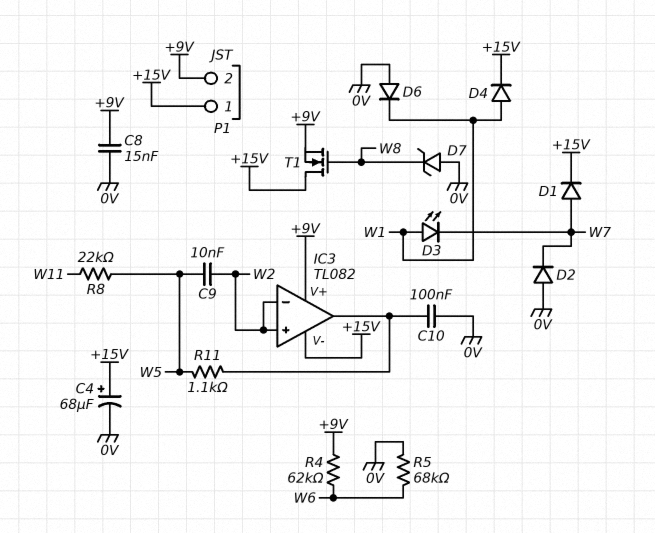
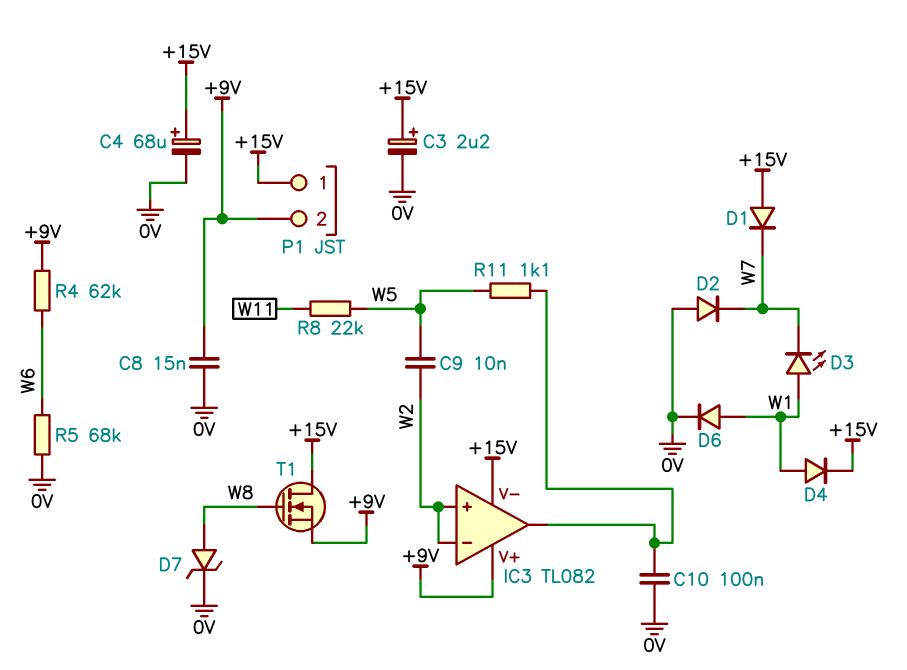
C3: none -> 2.2uF (plus +15V, minus 0V)
D1: diode (A W7, K +15V) -> diode (A +15V, K W7)
D6: diode (A 0V, K W1) -> diode (A W1, K 0V)
D7: zener (A 0V, K W8) -> zener (A W8, K 0V)

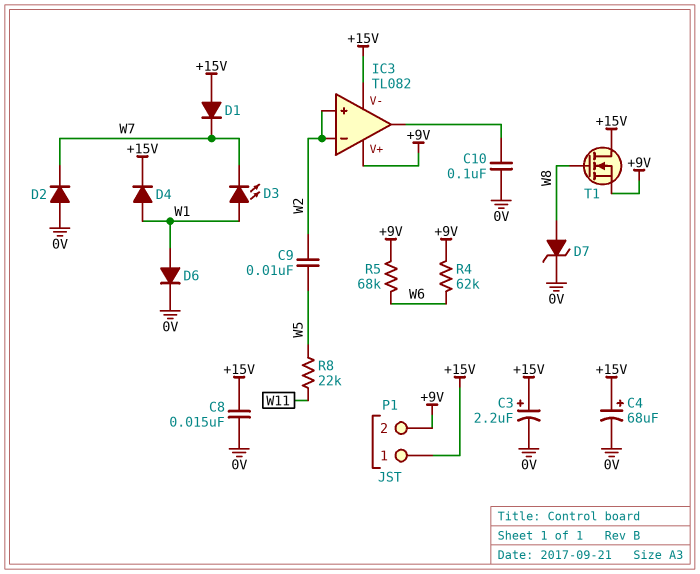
C8: 15nF (+9V, 0V) -> 15nF (+15V, 0V)
R5: 68k (0V, W6) -> 68k (+9V, W6)
R11: 1.1k (IC3/out, W5) -> none

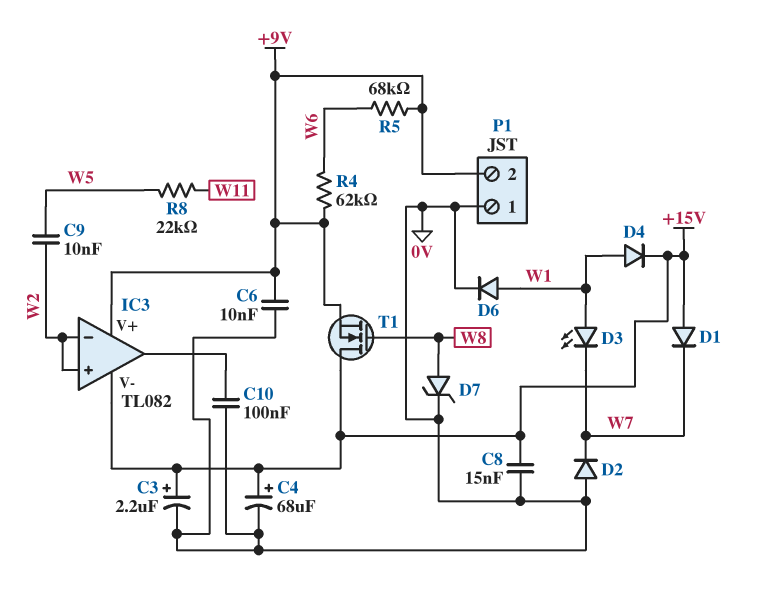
C6: none -> 10nF (+9V, 0V)
P1 pin 1: +15V -> 0V

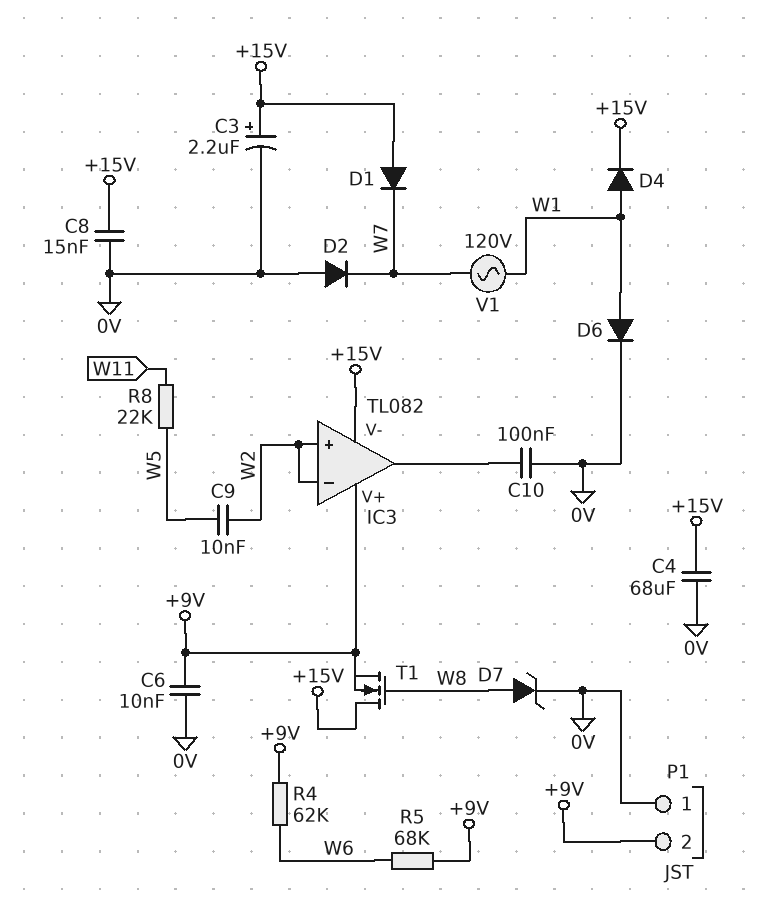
C4: 68uF (plus +15V, minus 0V) -> 68uF (+15V, 0V)
D3: LED (A W1, K W7) -> none
V1: none -> AC 120V (W1, W7)

